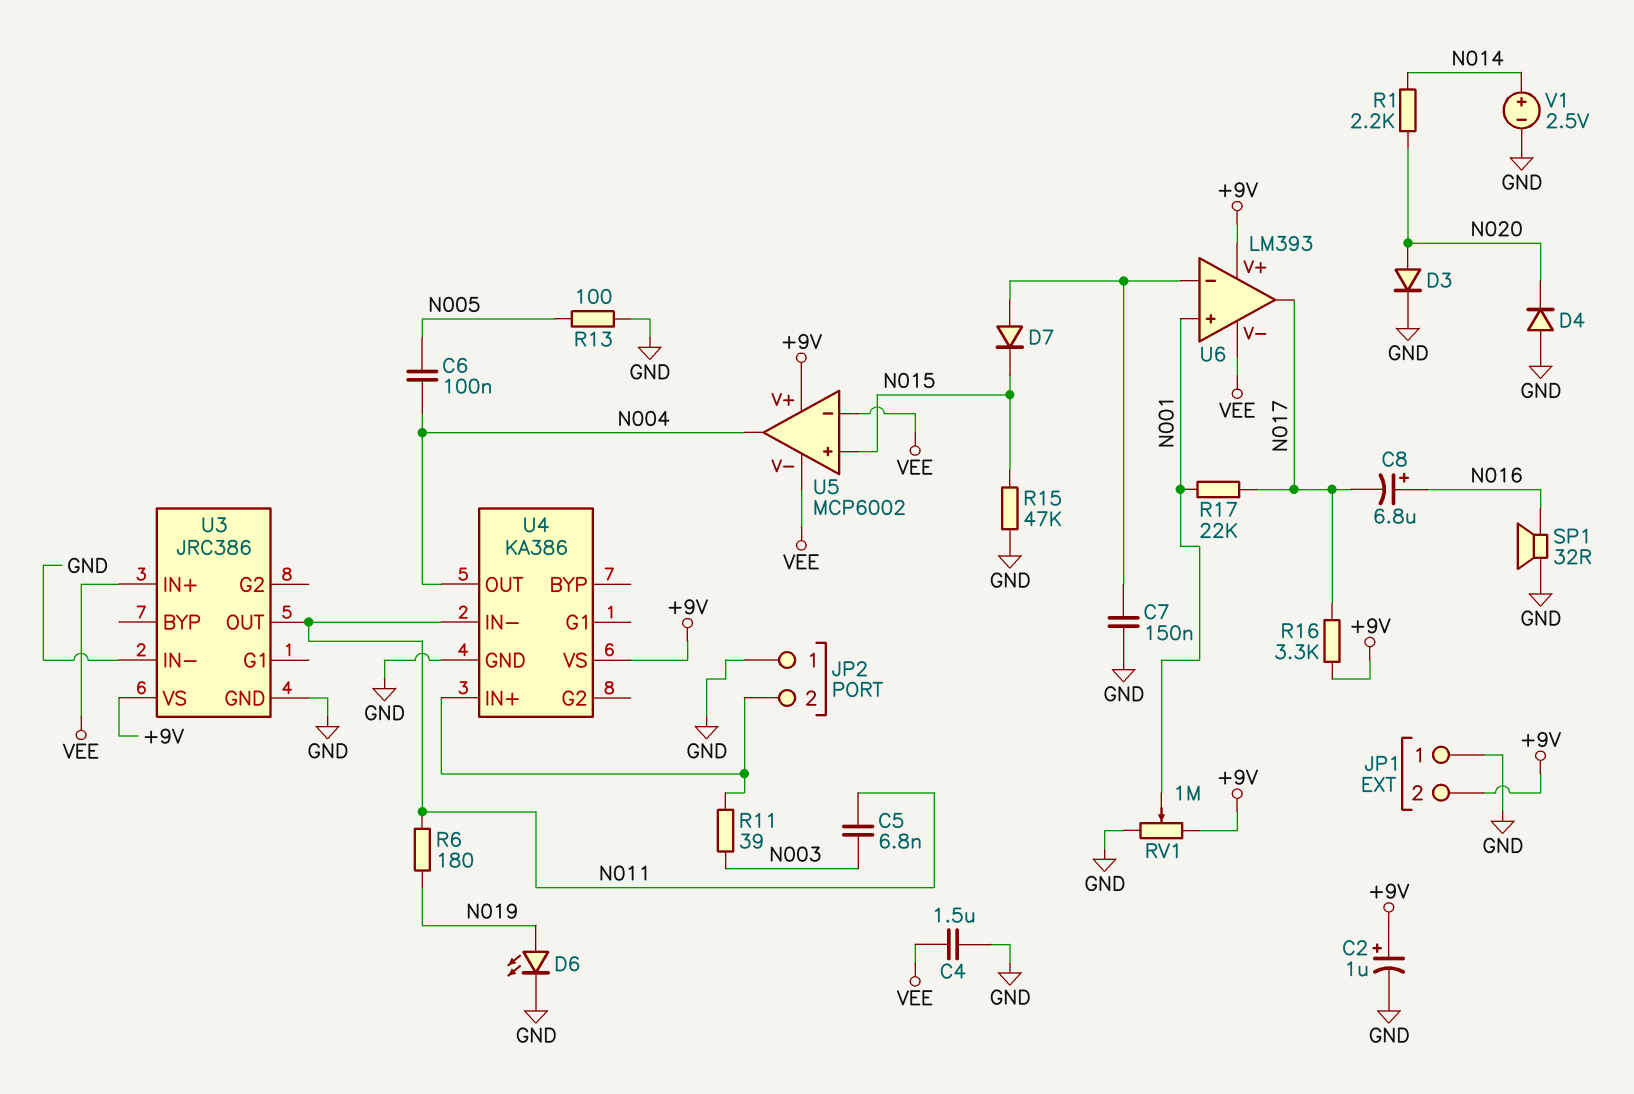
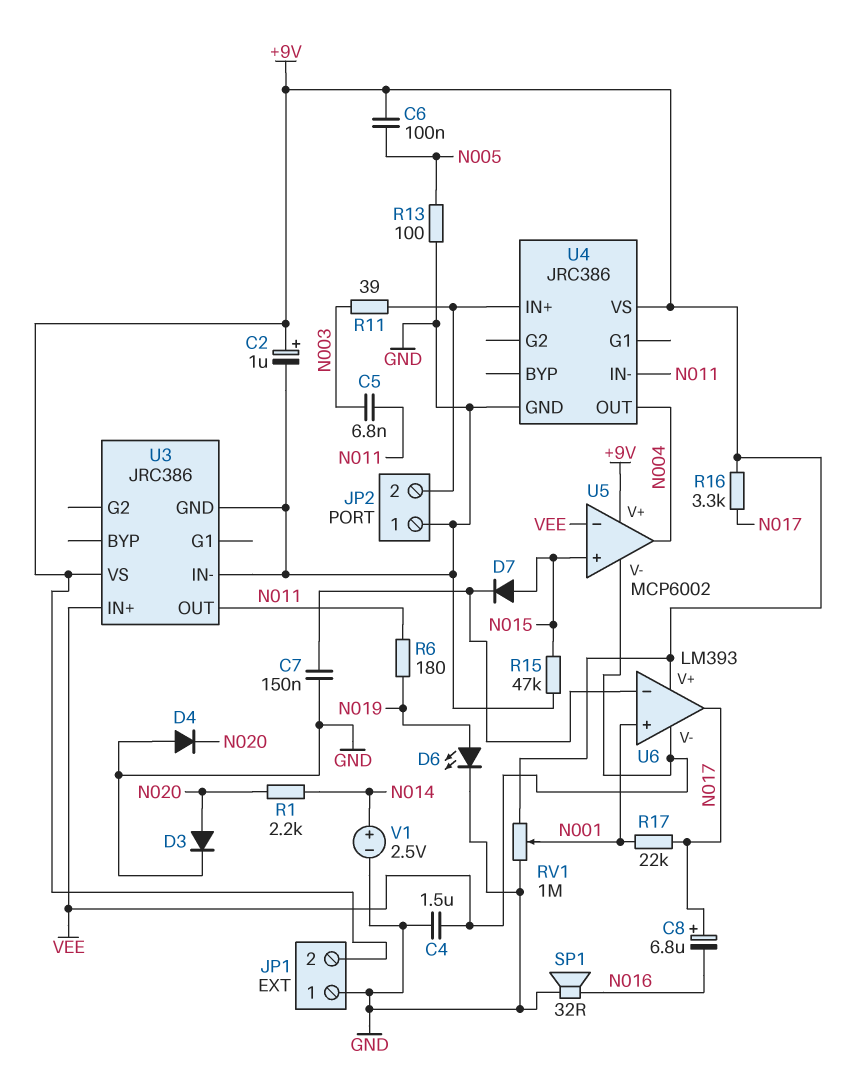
C6: 100nF (N004, N005) -> 100nF (+9V, N005)
C8: 6.8uF (plus N016, minus N017) -> 6.8uF (plus N017, minus N016)
D7: diode (A U6/in-, K N015) -> diode (A N015, K U6/in-)
U4: KA386 -> JRC386

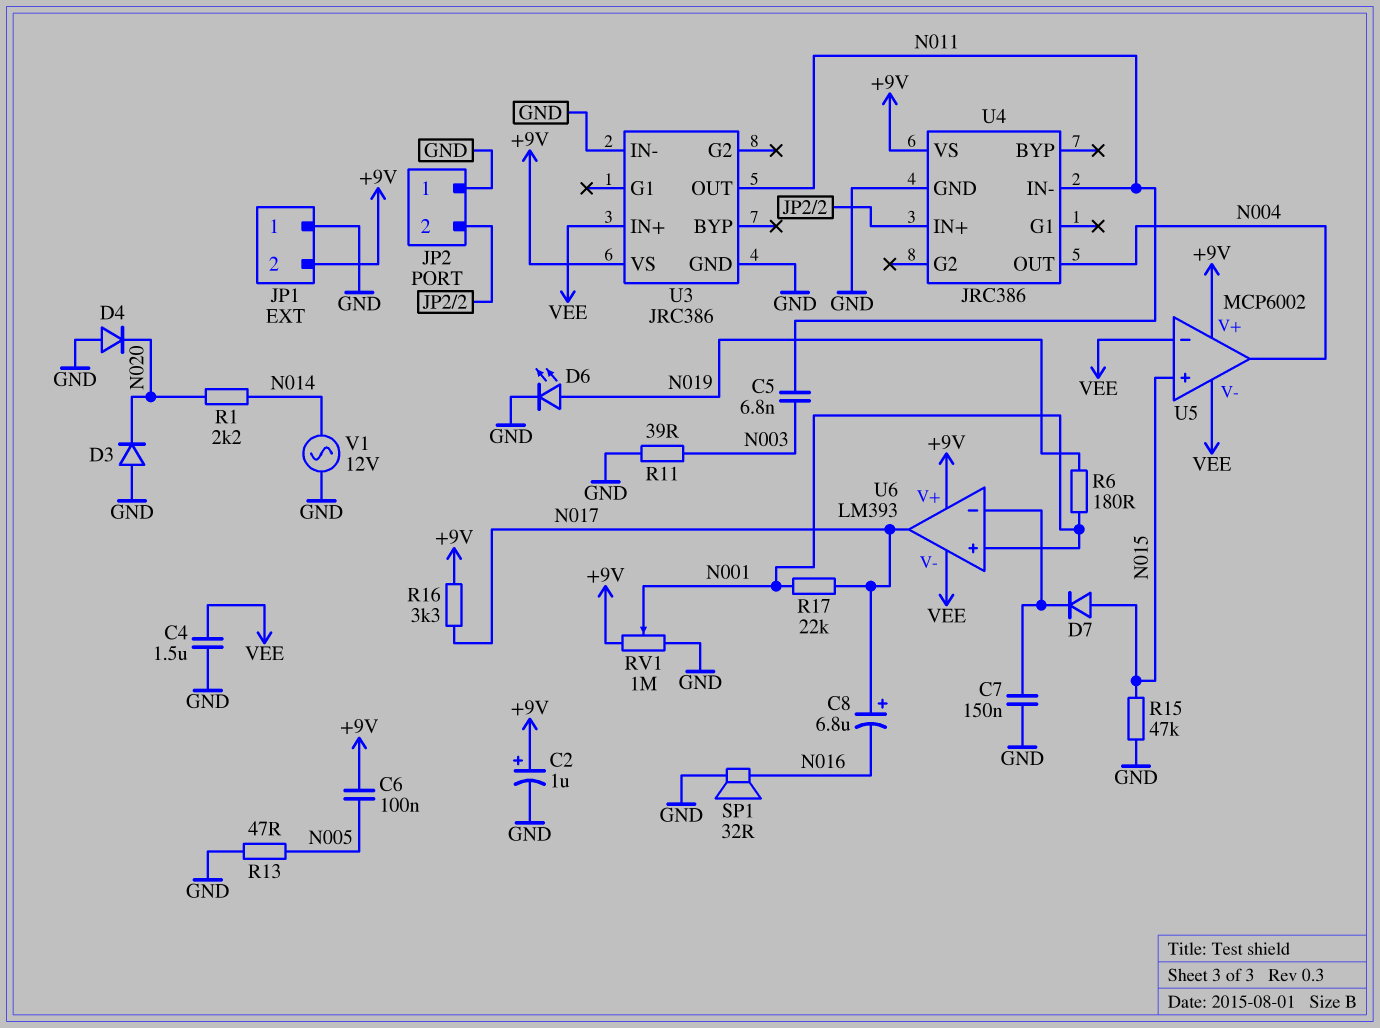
D3: diode (A N020, K GND) -> diode (A GND, K N020)
R6: 180 (N011, N019) -> 180 (N001, N019)
R11: 39 (JP2/2, N003) -> 39 (GND, N003)
R13: 100 (GND, N005) -> 47 (GND, N005)
V1: 2.5V (plus N014, minus GND) -> AC 12V (GND, N014)

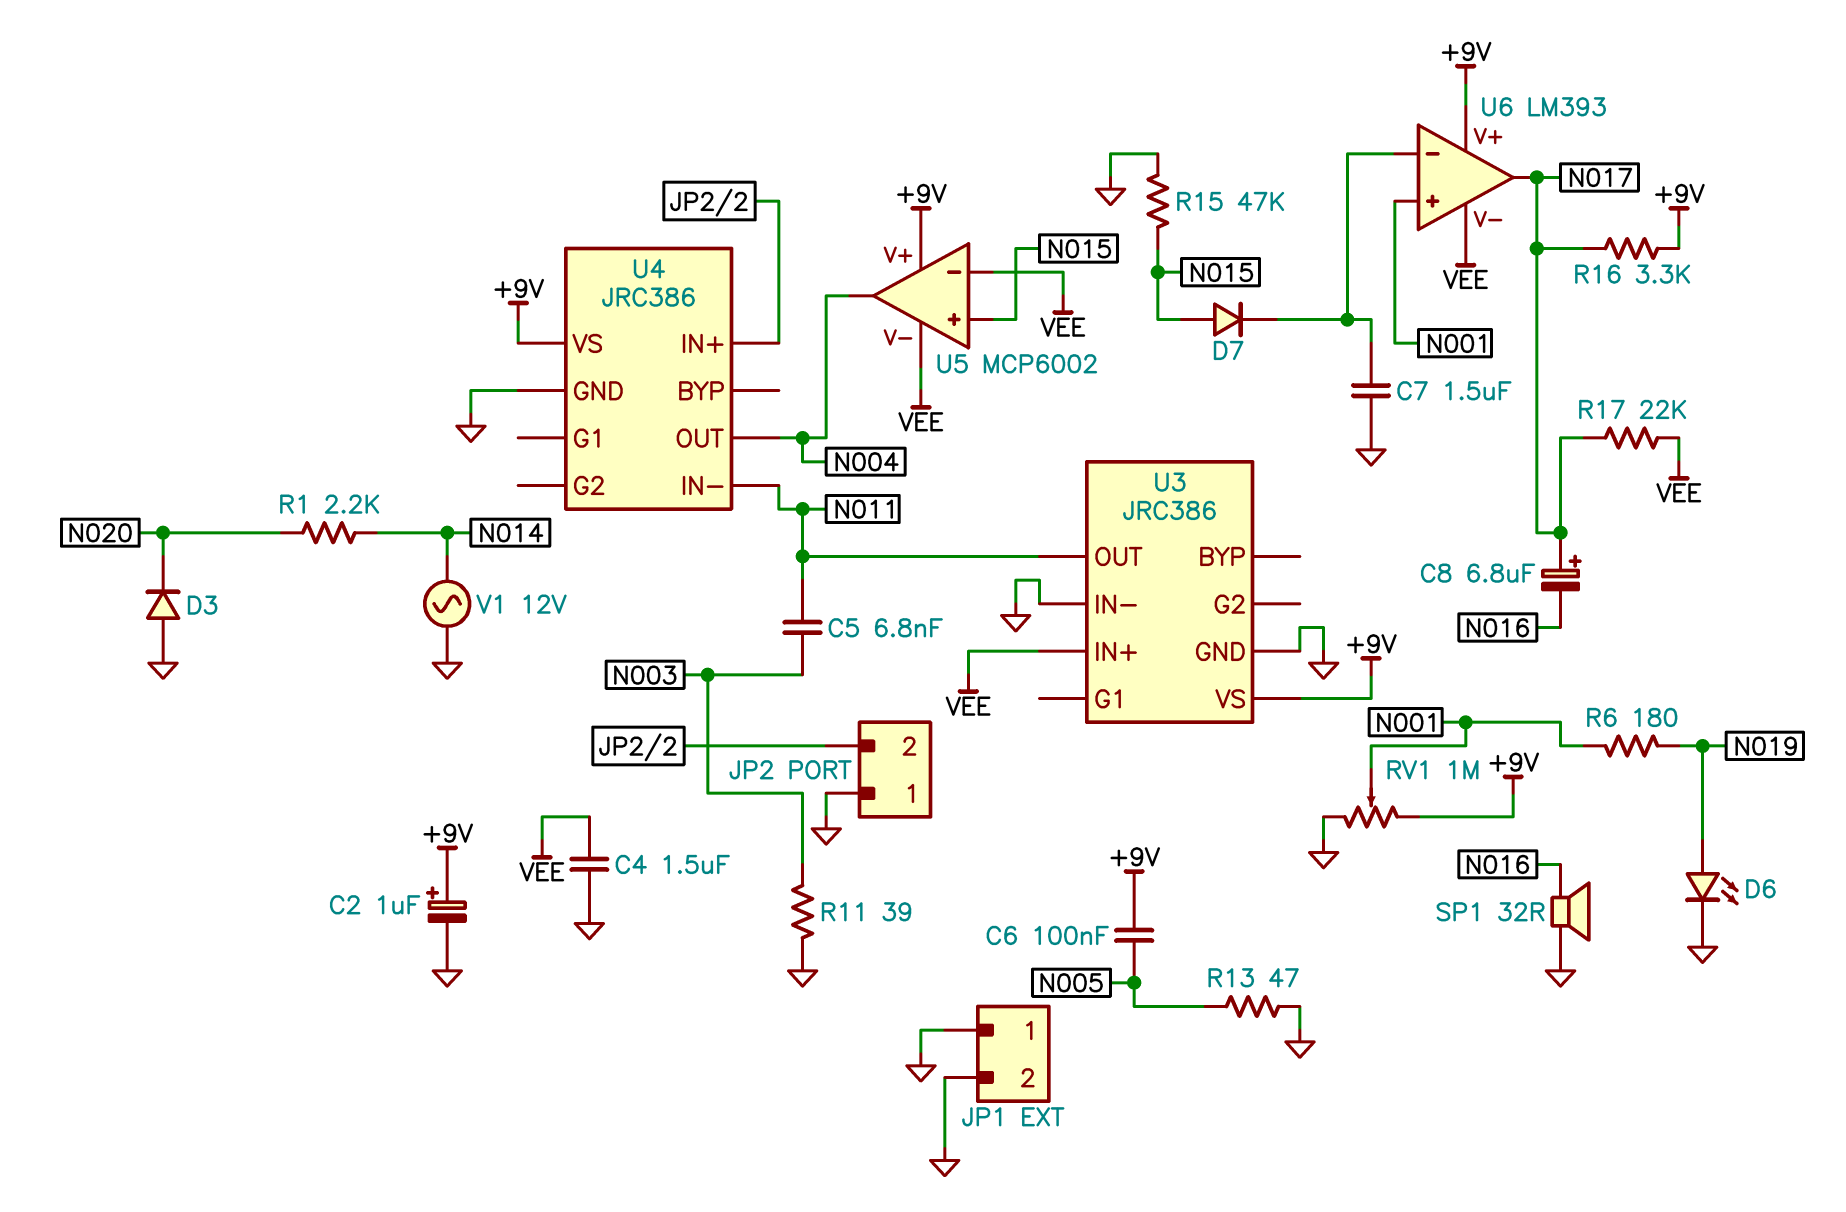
C7: 150nF (GND, U6/in-) -> 1.5uF (GND, U6/in-)
D4: diode (A GND, K N020) -> none
JP1 pin 2: +9V -> GND
R17: 22k (N001, N017) -> 22k (N017, VEE)

